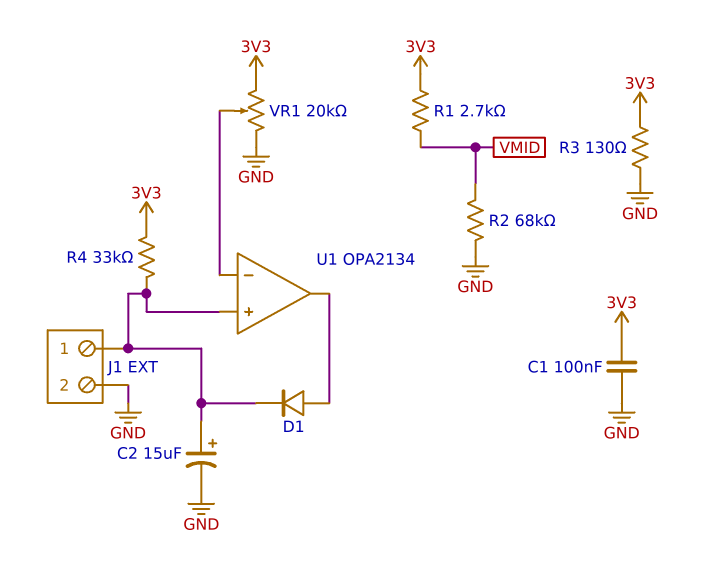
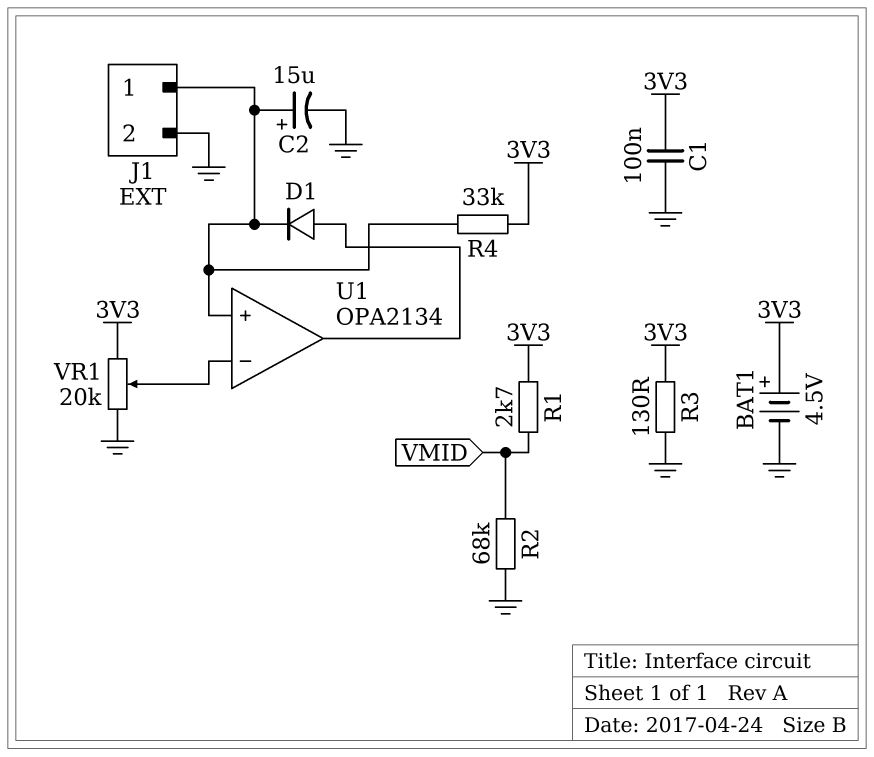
BAT1: none -> 4.5V (plus 3V3, minus GND)

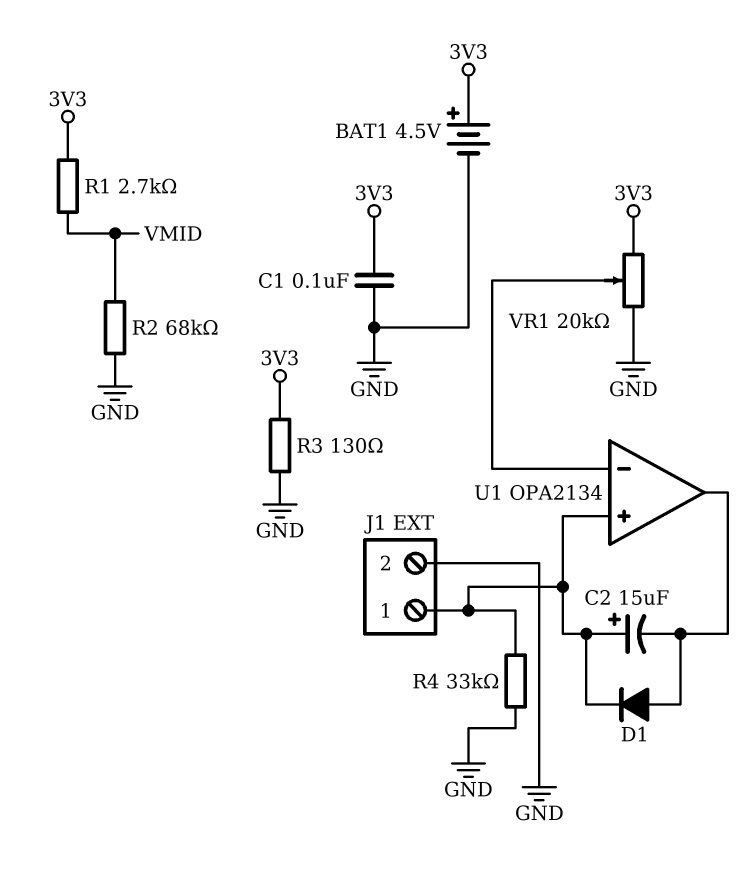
C2: 15uF (plus J1/1, minus GND) -> 15uF (plus J1/1, minus U1/out)
R4: 33k (3V3, J1/1) -> 33k (GND, J1/1)

